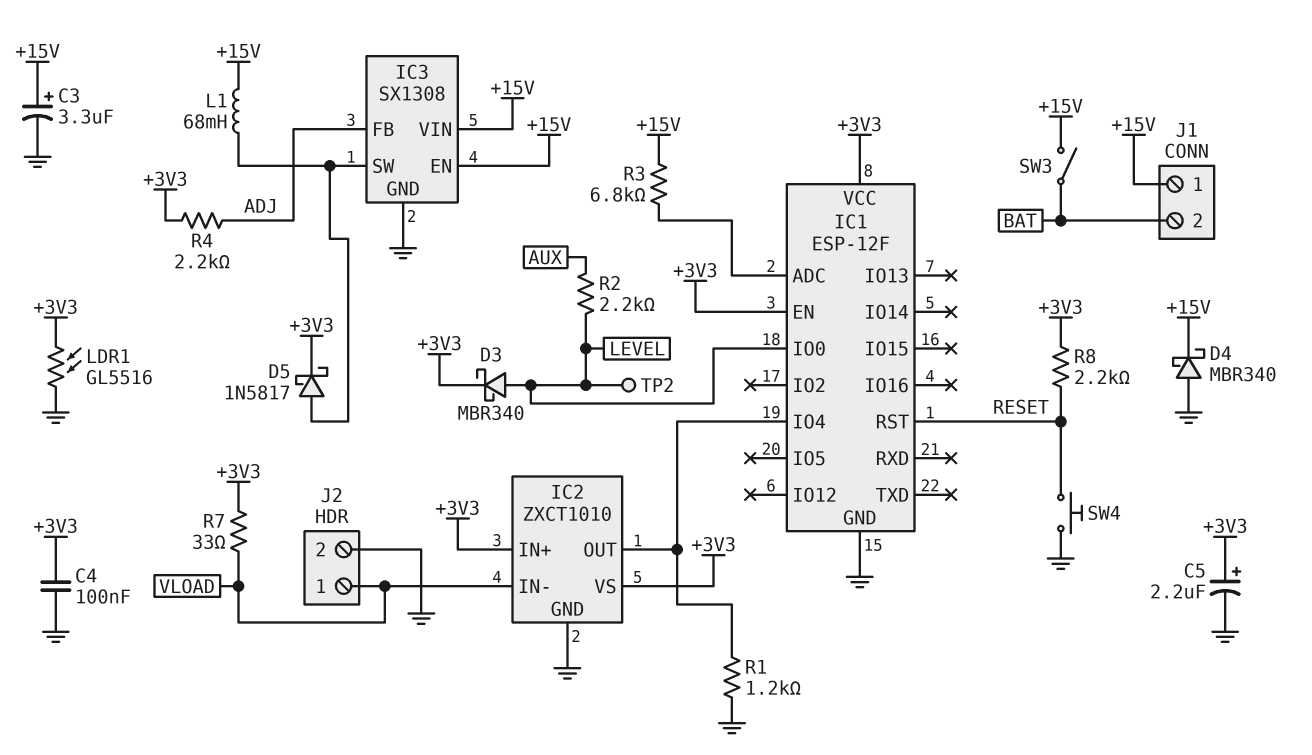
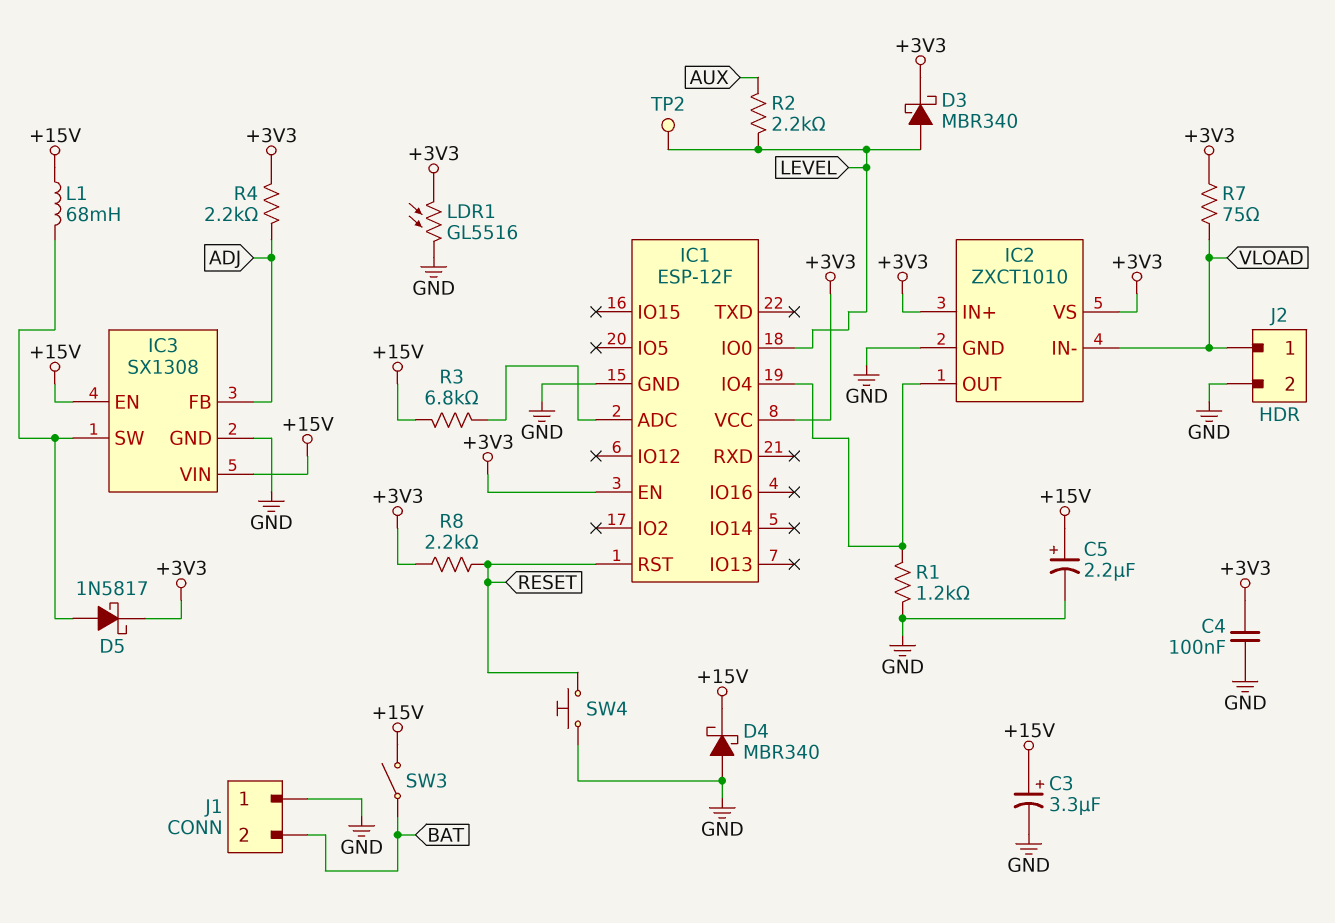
C5: 2.2uF (plus +3V3, minus GND) -> 2.2uF (plus +15V, minus GND)
J1 pin 1: +15V -> GND
R7: 33 (+3V3, VLOAD) -> 75 (+3V3, VLOAD)

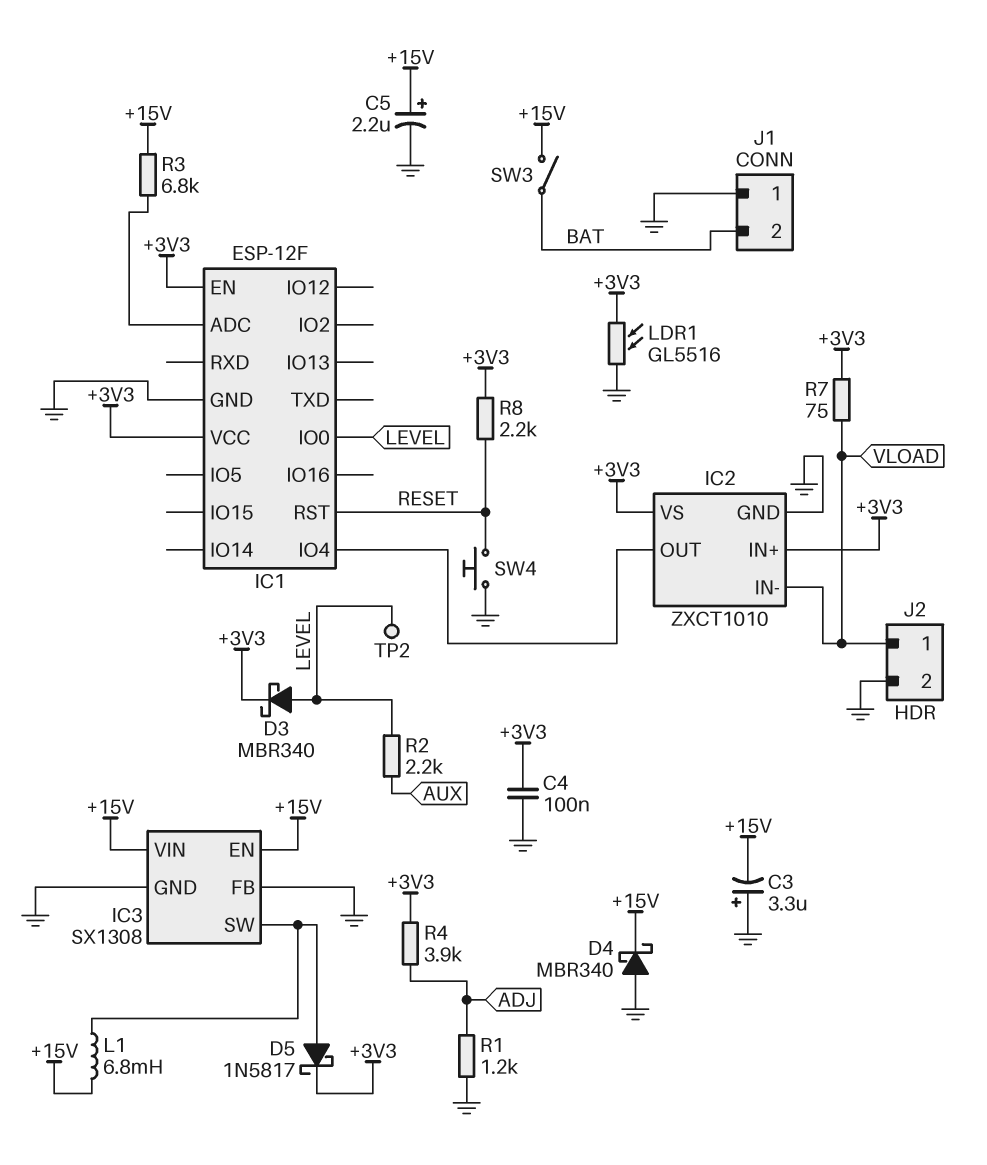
C3: 3.3uF (plus +15V, minus GND) -> 3.3uF (plus GND, minus +15V)
IC3 pin FB: ADJ -> GND
L1: 68mH (+15V, IC3/SW) -> 6.8mH (+15V, IC3/SW)
R1: 1.2k (GND, IC1/IO4) -> 1.2k (ADJ, GND)
R4: 2.2k (+3V3, ADJ) -> 3.9k (+3V3, ADJ)

